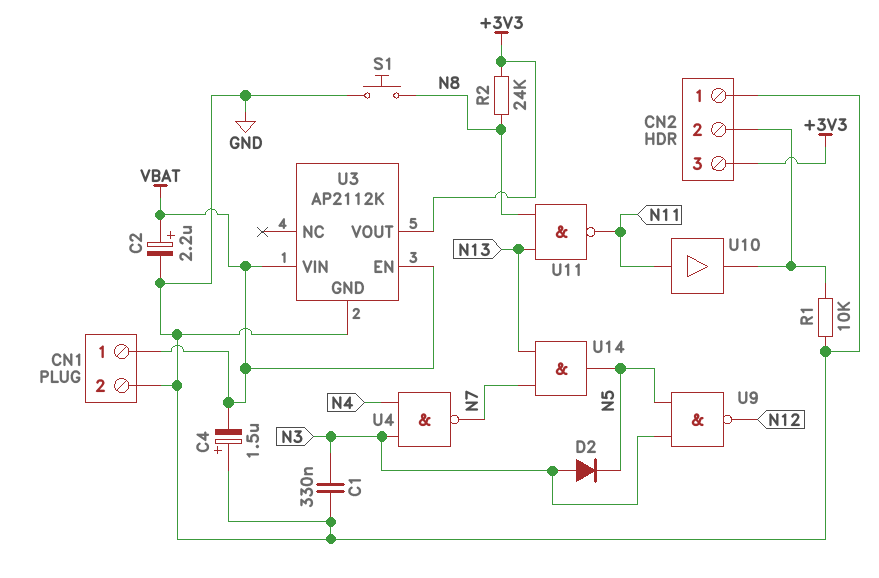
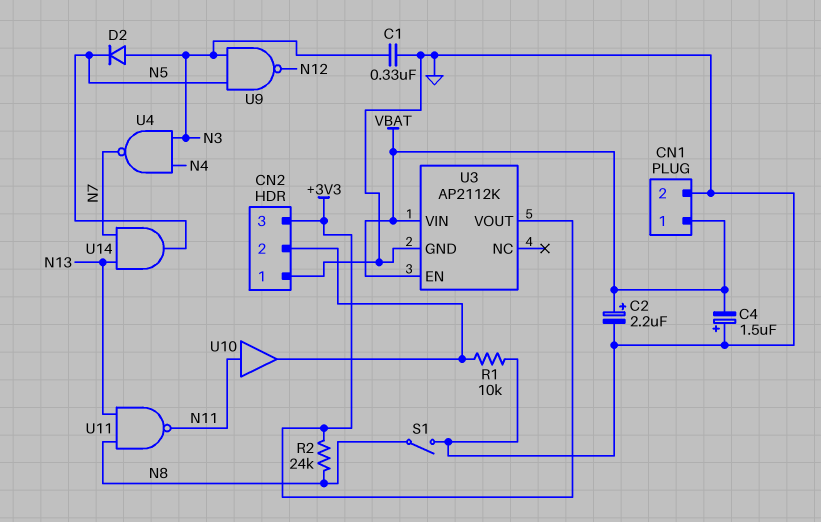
S1: button (GND, N8) -> switch (GND, N8)

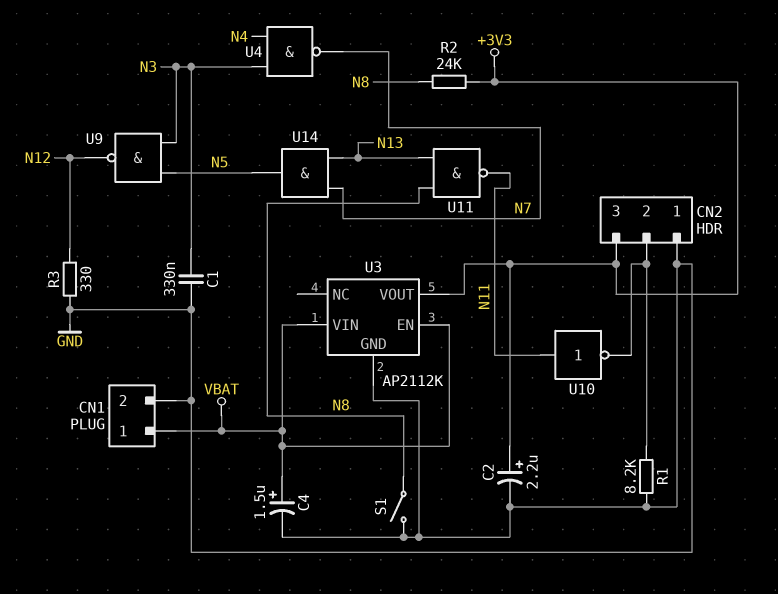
C2: 2.2uF (plus VBAT, minus GND) -> 2.2uF (plus +3V3, minus GND)
C4: 1.5uF (plus GND, minus VBAT) -> 1.5uF (plus VBAT, minus GND)
D2: diode (A N3, K N5) -> none
R1: 10k (CN2/2, GND) -> 8.2k (CN2/2, GND)
R3: none -> 330 (GND, N12)
U10: buffer (in N11, out CN2/2) -> NOT (in N11, out CN2/2)

